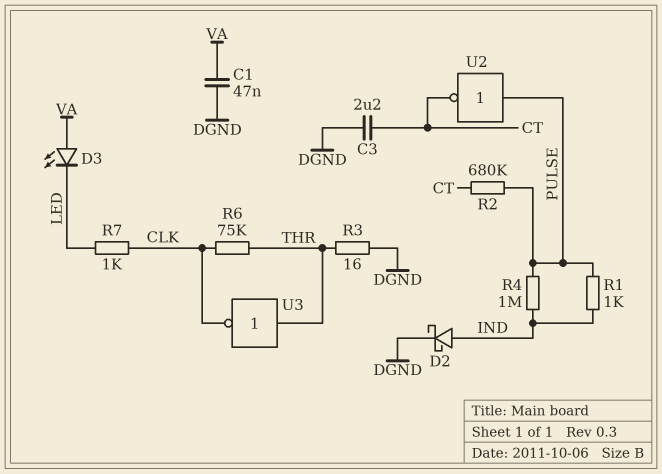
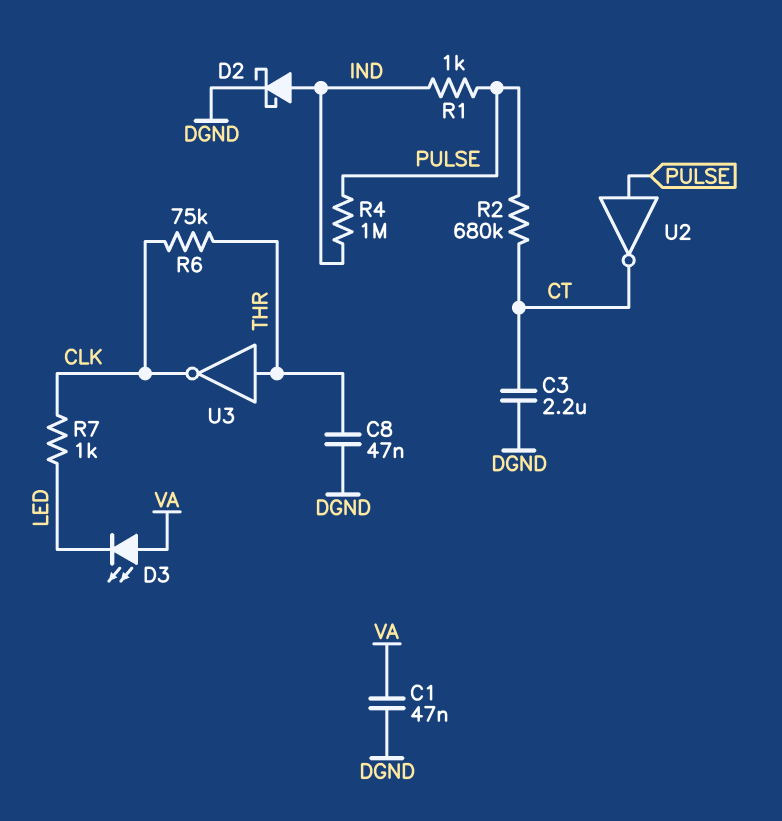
C8: none -> 47nF (DGND, THR)
R3: 16 (DGND, THR) -> none

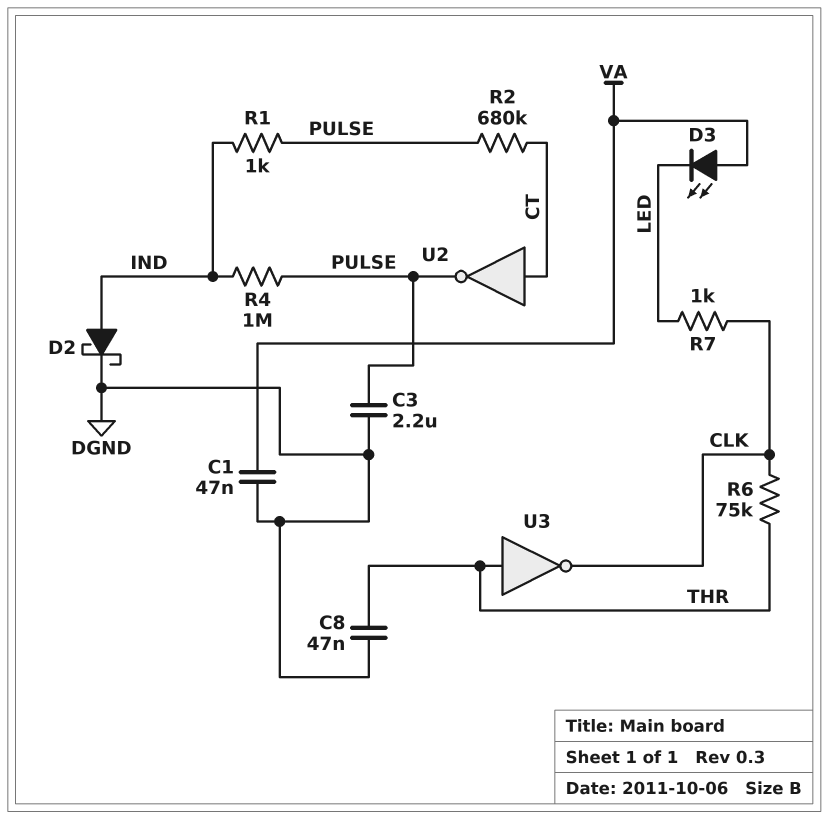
C3: 2.2uF (CT, DGND) -> 2.2uF (DGND, PULSE)
U2: NOT (in PULSE, out CT) -> NOT (in CT, out PULSE)

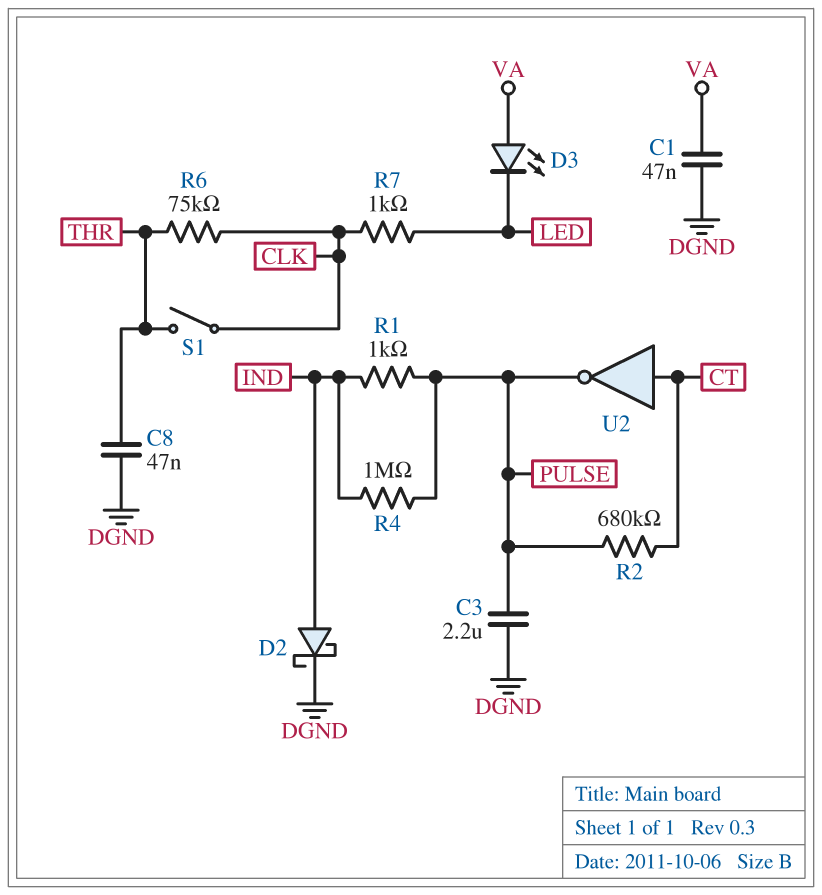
S1: none -> switch (CLK, THR)
U3: NOT (in THR, out CLK) -> none

